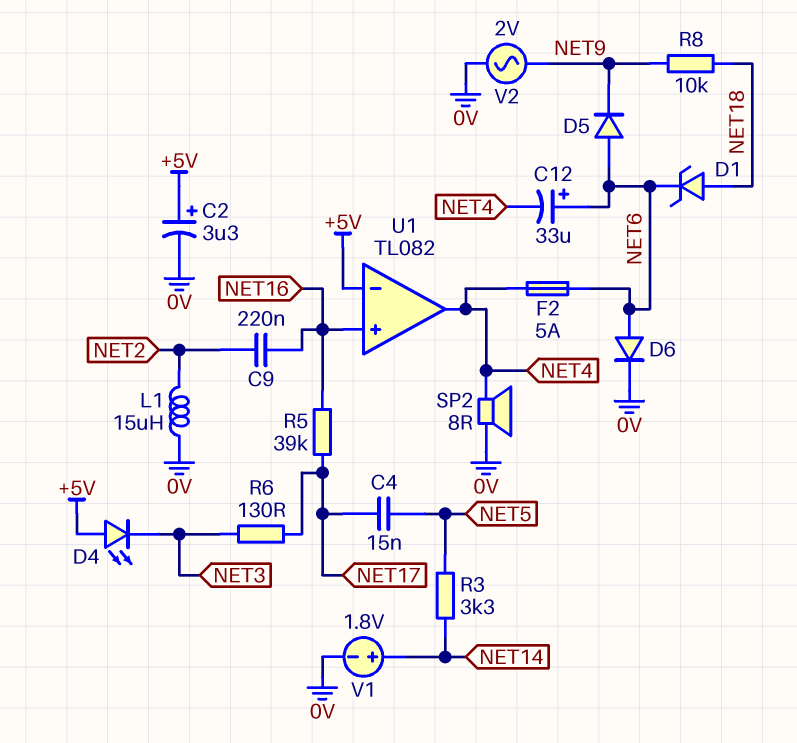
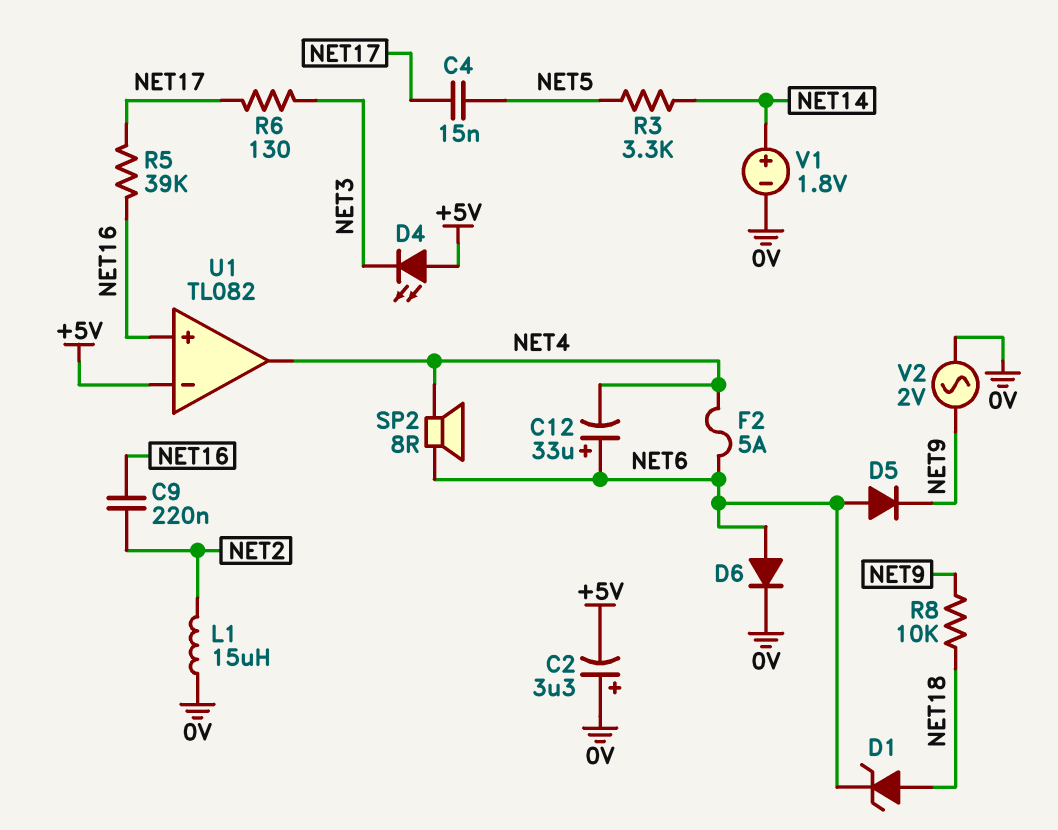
C2: 3.3uF (plus +5V, minus 0V) -> 3.3uF (plus 0V, minus +5V)
SP2: speaker 8R (0V, NET4) -> speaker 8R (NET4, NET6)

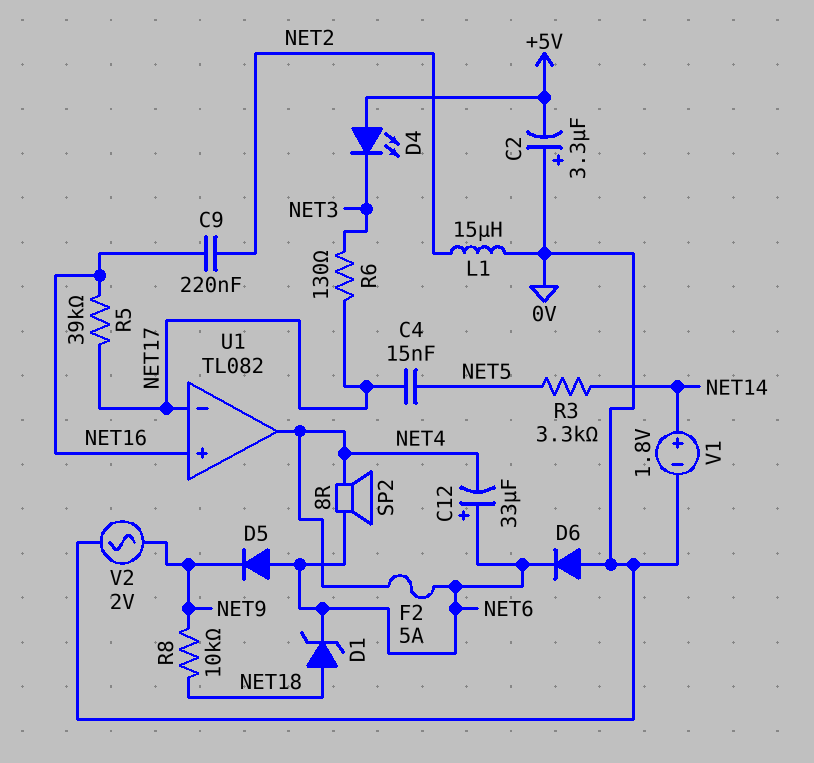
D6: diode (A NET6, K 0V) -> diode (A 0V, K NET6)
U1 pin in-: +5V -> NET17

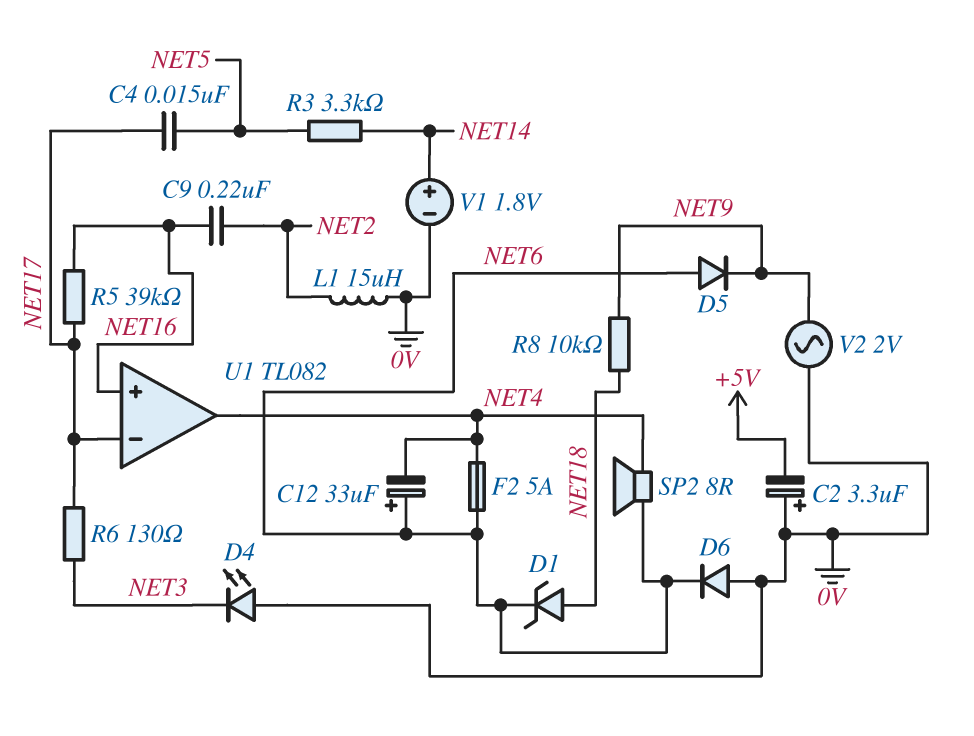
D4: LED (A +5V, K NET3) -> LED (A 0V, K NET3)

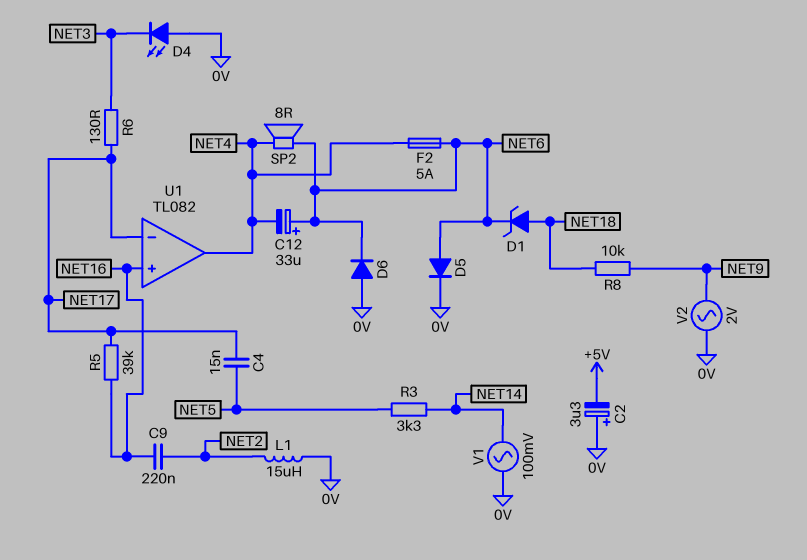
D5: diode (A NET6, K NET9) -> diode (A NET6, K 0V)
V1: 1.8V (plus NET14, minus 0V) -> AC 100mV (0V, NET14)

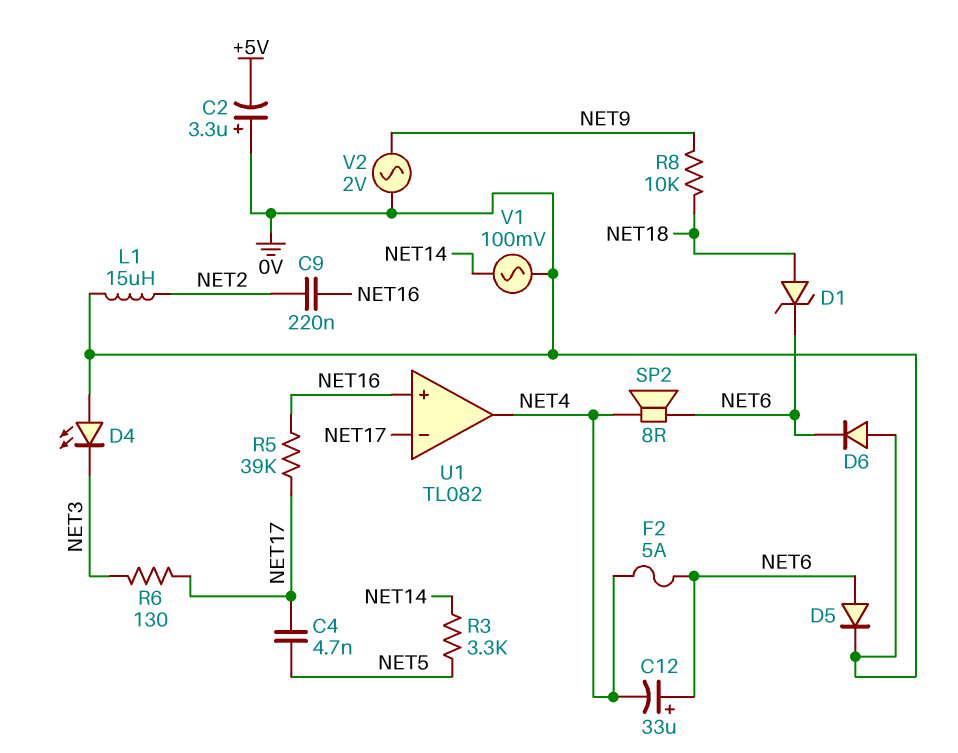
C4: 15nF (NET5, NET17) -> 4.7nF (NET5, NET17)

